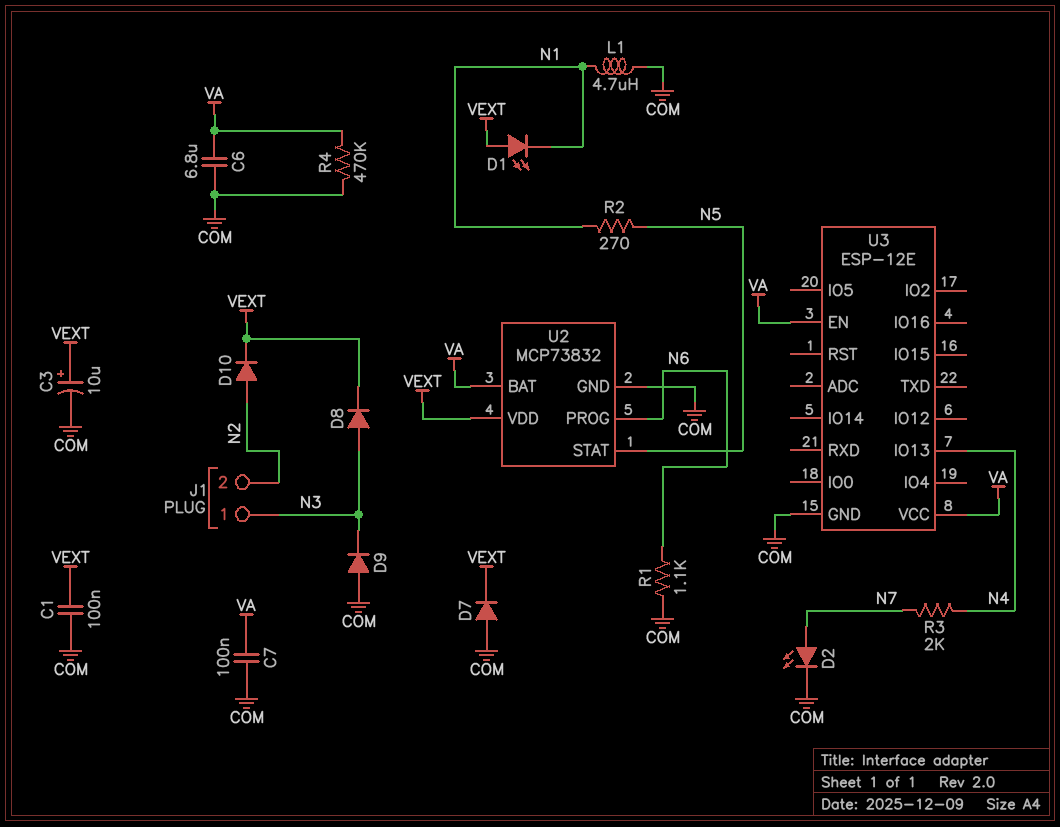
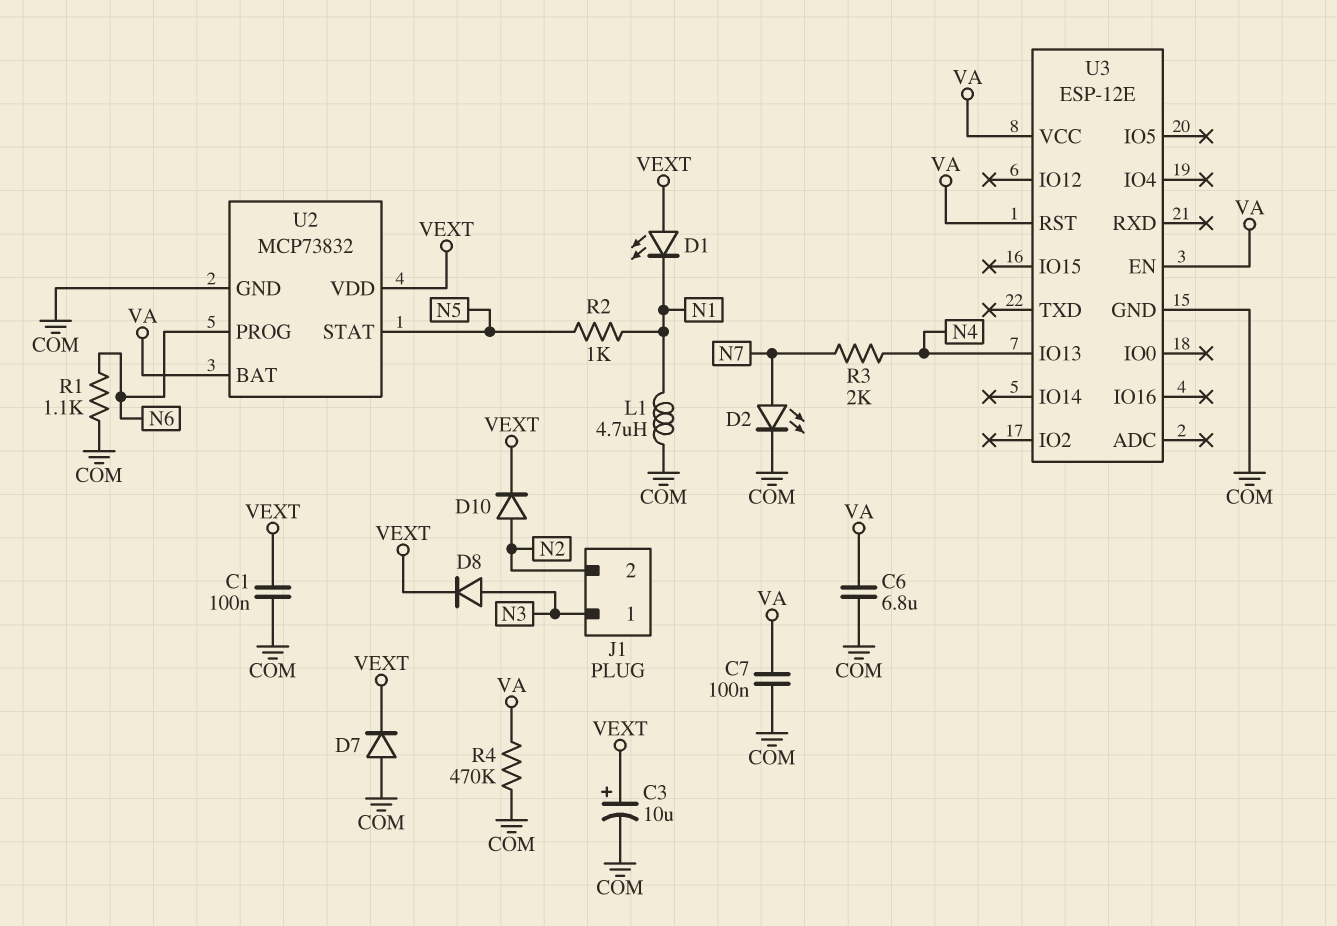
D9: diode (A COM, K N3) -> none
R2: 270 (N1, N5) -> 1k (N1, N5)
U3 pin RST: none -> VA

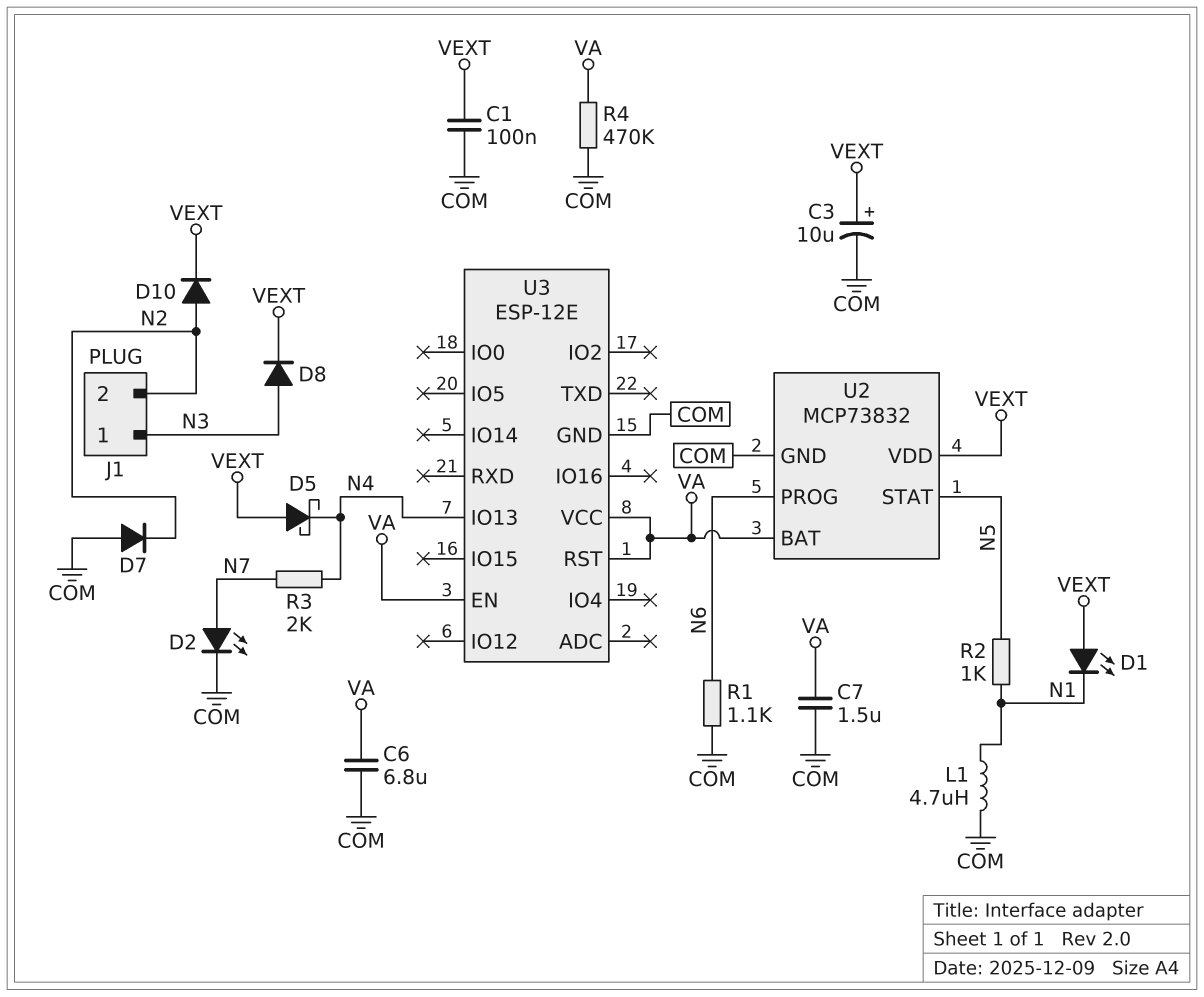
C7: 100nF (COM, VA) -> 1.5uF (COM, VA)
D5: none -> schottky (A VEXT, K N4)
D7: diode (A COM, K VEXT) -> diode (A COM, K N2)

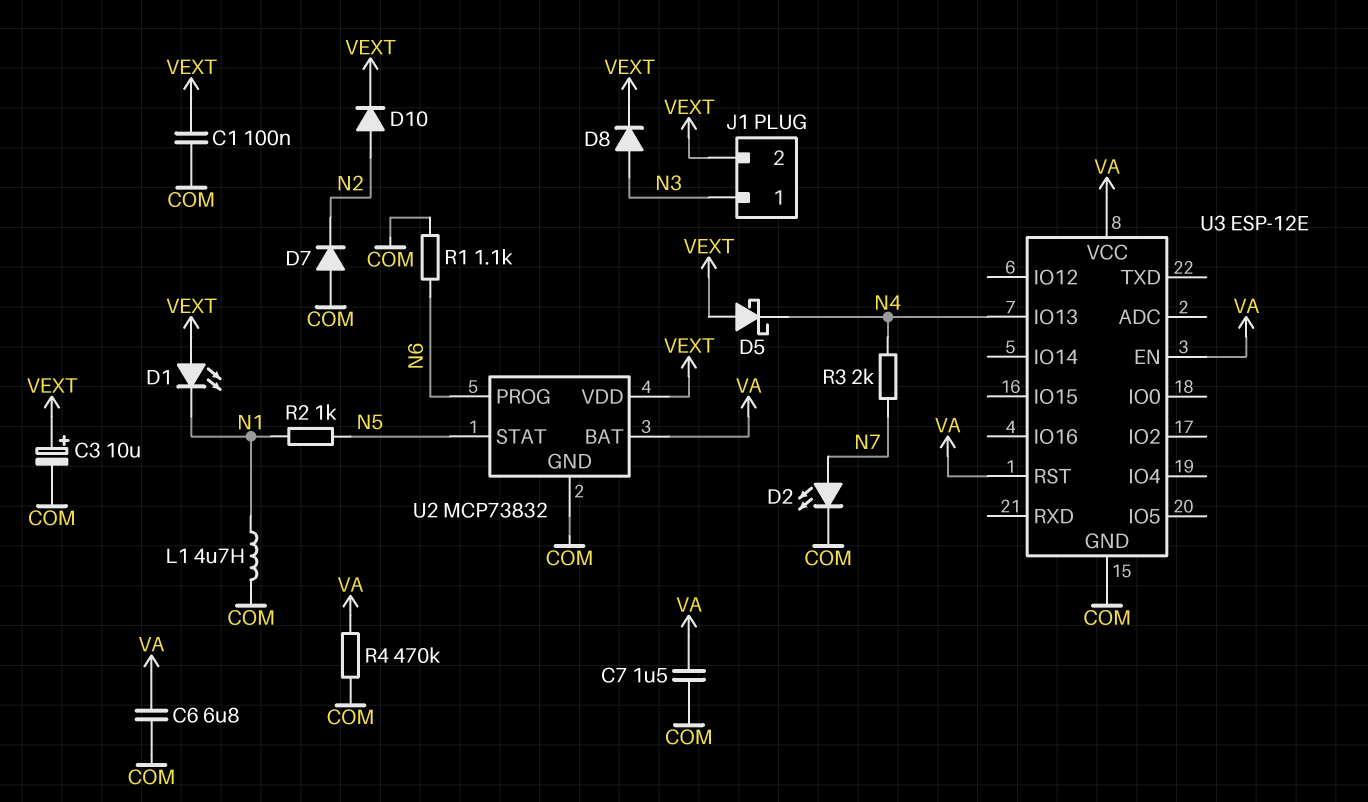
J1 pin 2: N2 -> VEXT

